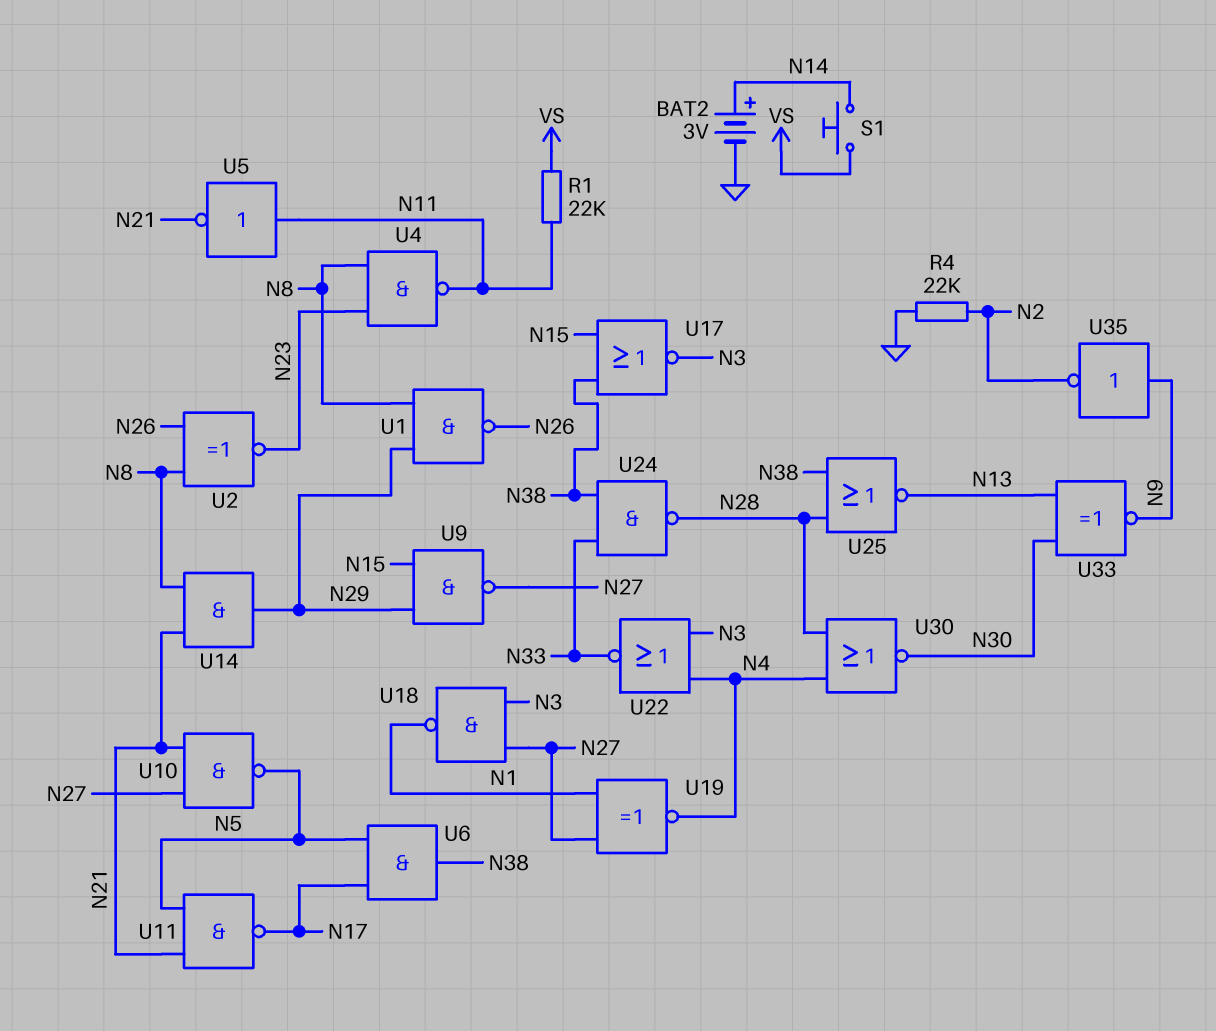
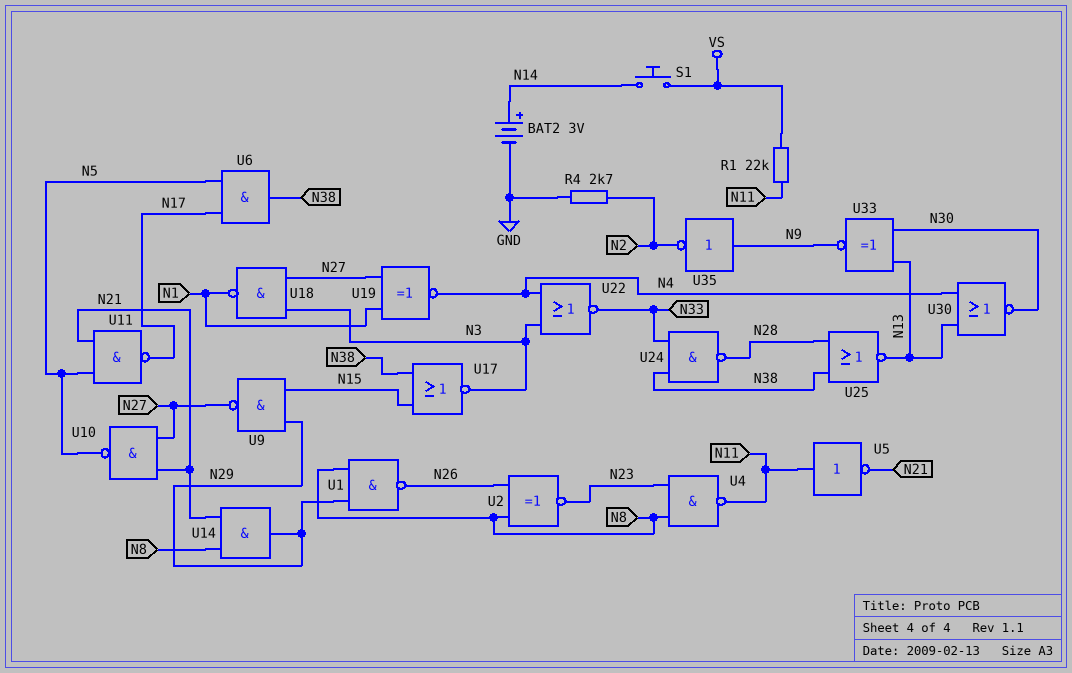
R4: 22k (GND, N2) -> 2.7k (GND, N2)
U30: NOR (in N4, in N28, out N30) -> NOR (in N4, in N13, out N30)

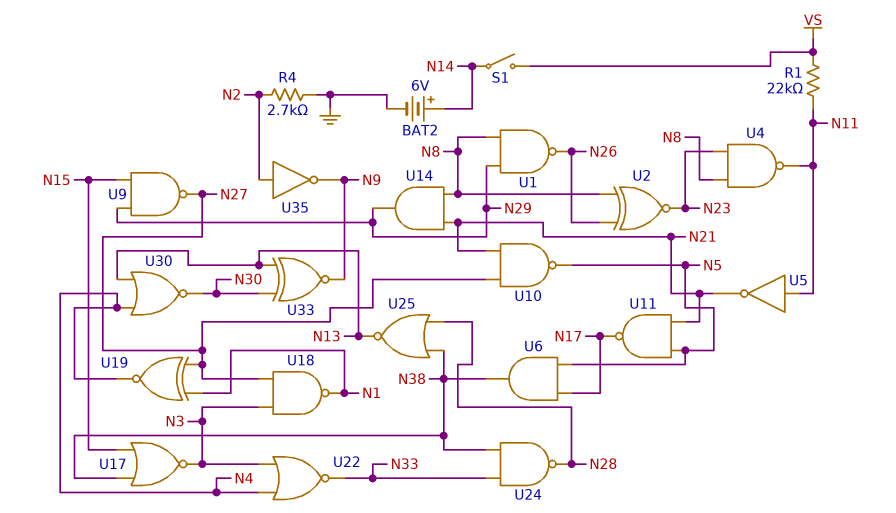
BAT2: 3V (plus N14, minus GND) -> 6V (plus N14, minus GND)
S1: button (N14, VS) -> switch (N14, VS)
U35: NOT (in N9, out N2) -> NOT (in N2, out N9)

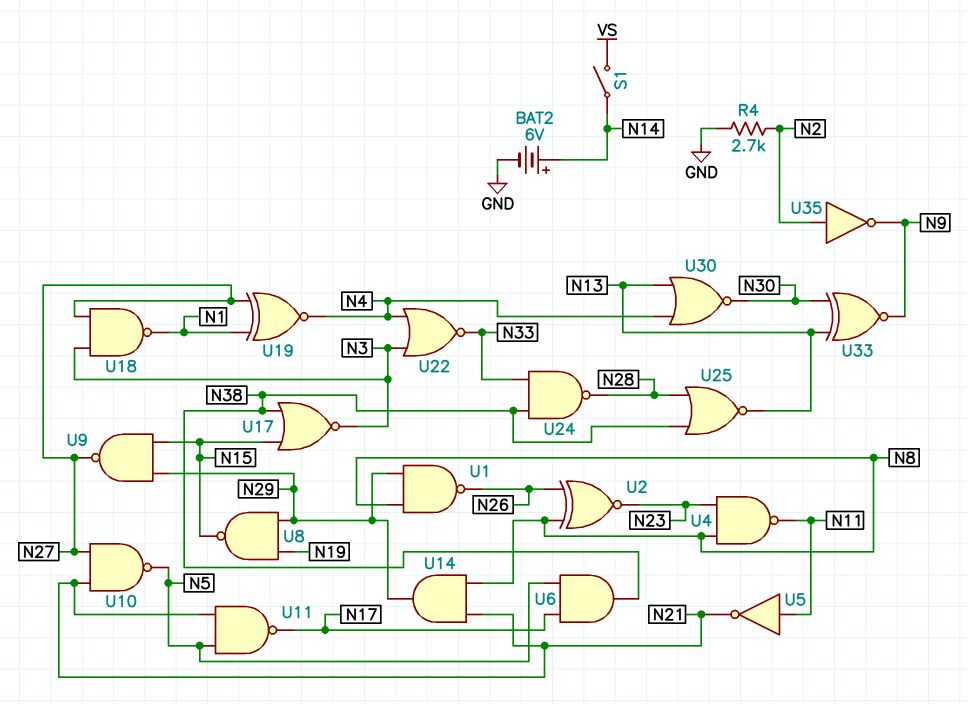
R1: 22k (N11, VS) -> none
U8: none -> NAND (in N19, in N29, out N15)

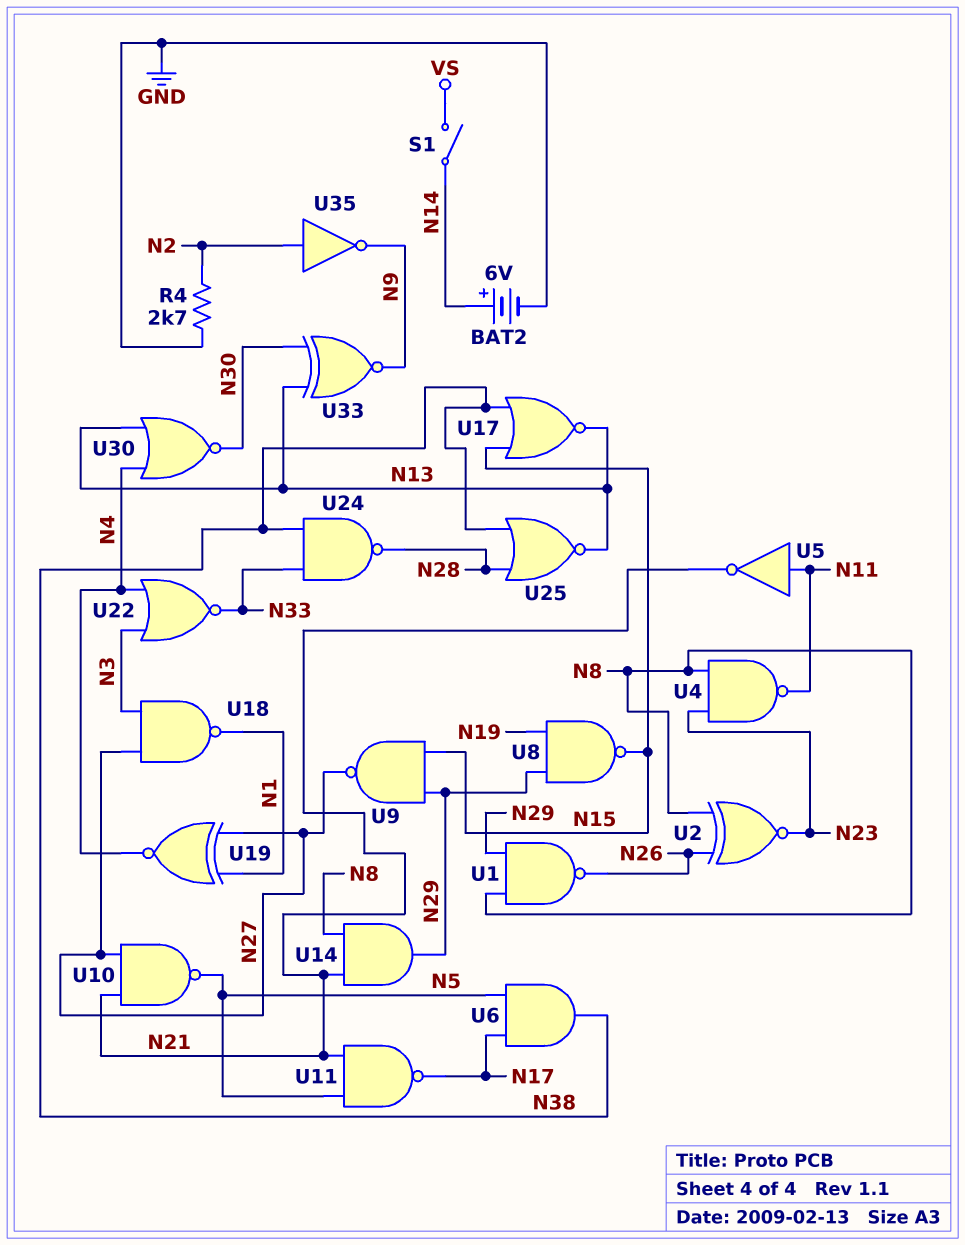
U17: NOR (in N15, in N38, out N3) -> NOR (in N15, in N38, out N13)

